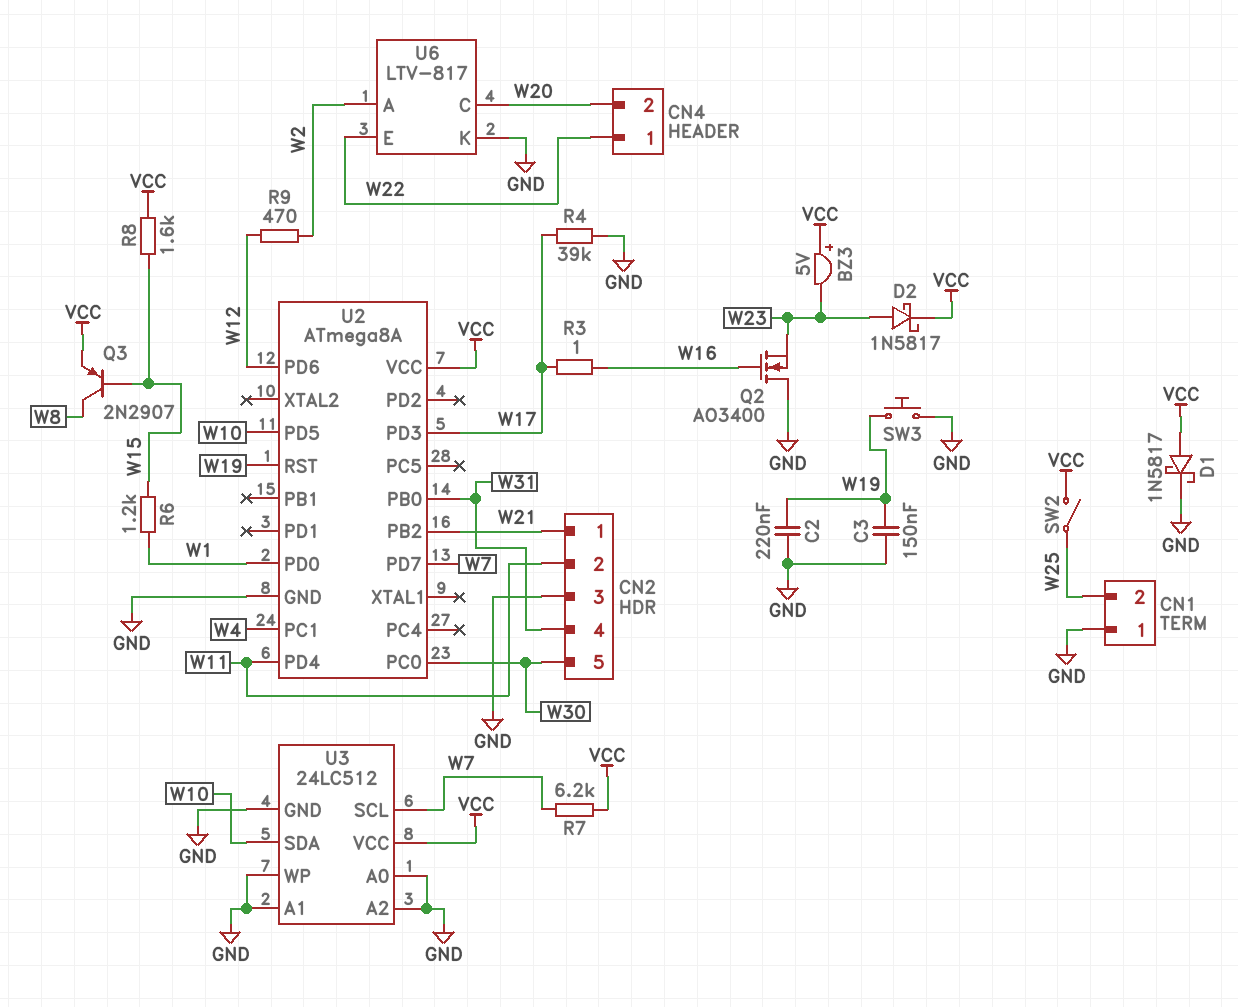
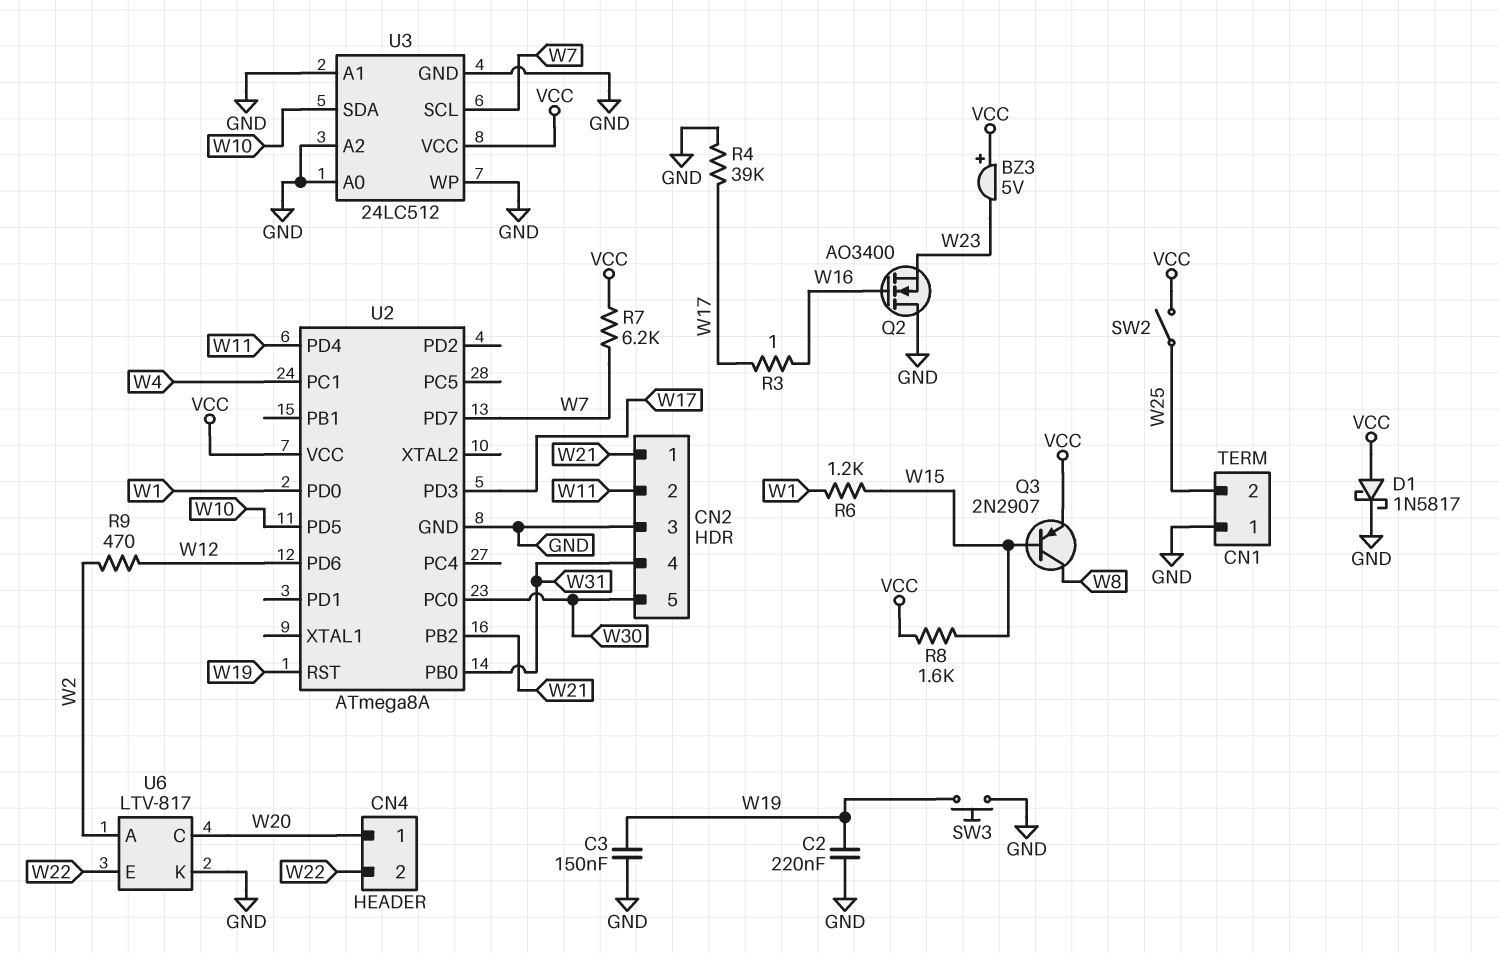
CN4 pin 1: W22 -> W20
CN4 pin 2: W20 -> W22
D2: schottky 1N5817 (A W23, K VCC) -> none

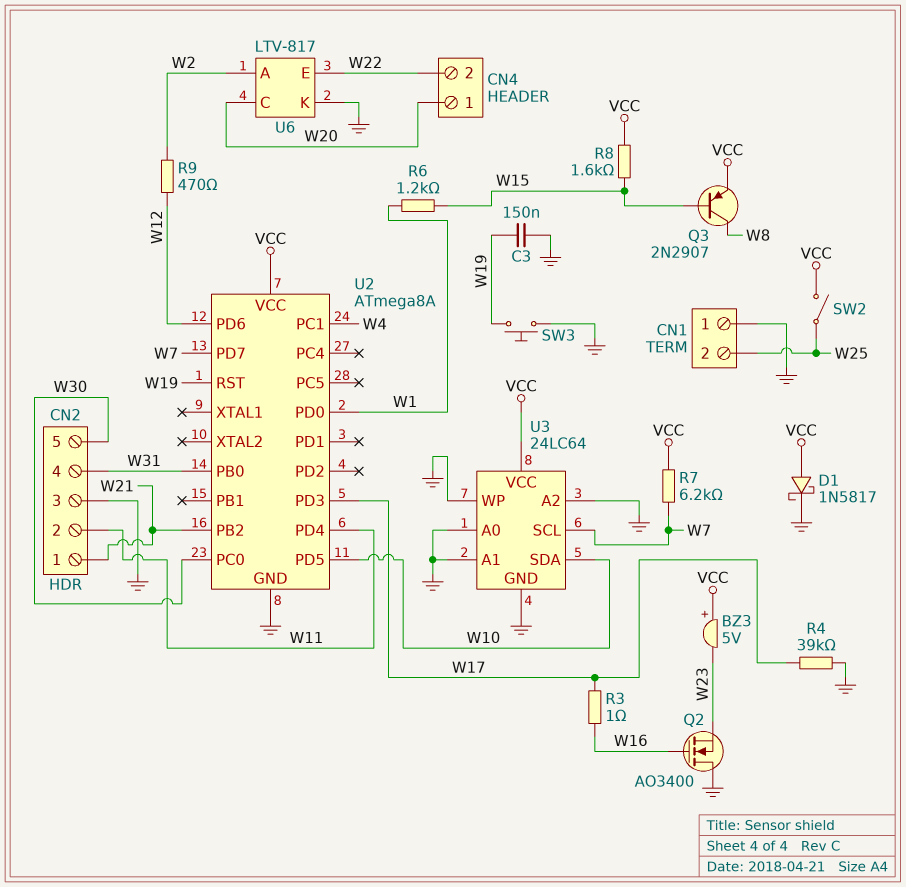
C2: 220nF (GND, W19) -> none
U3: 24LC512 -> 24LC64

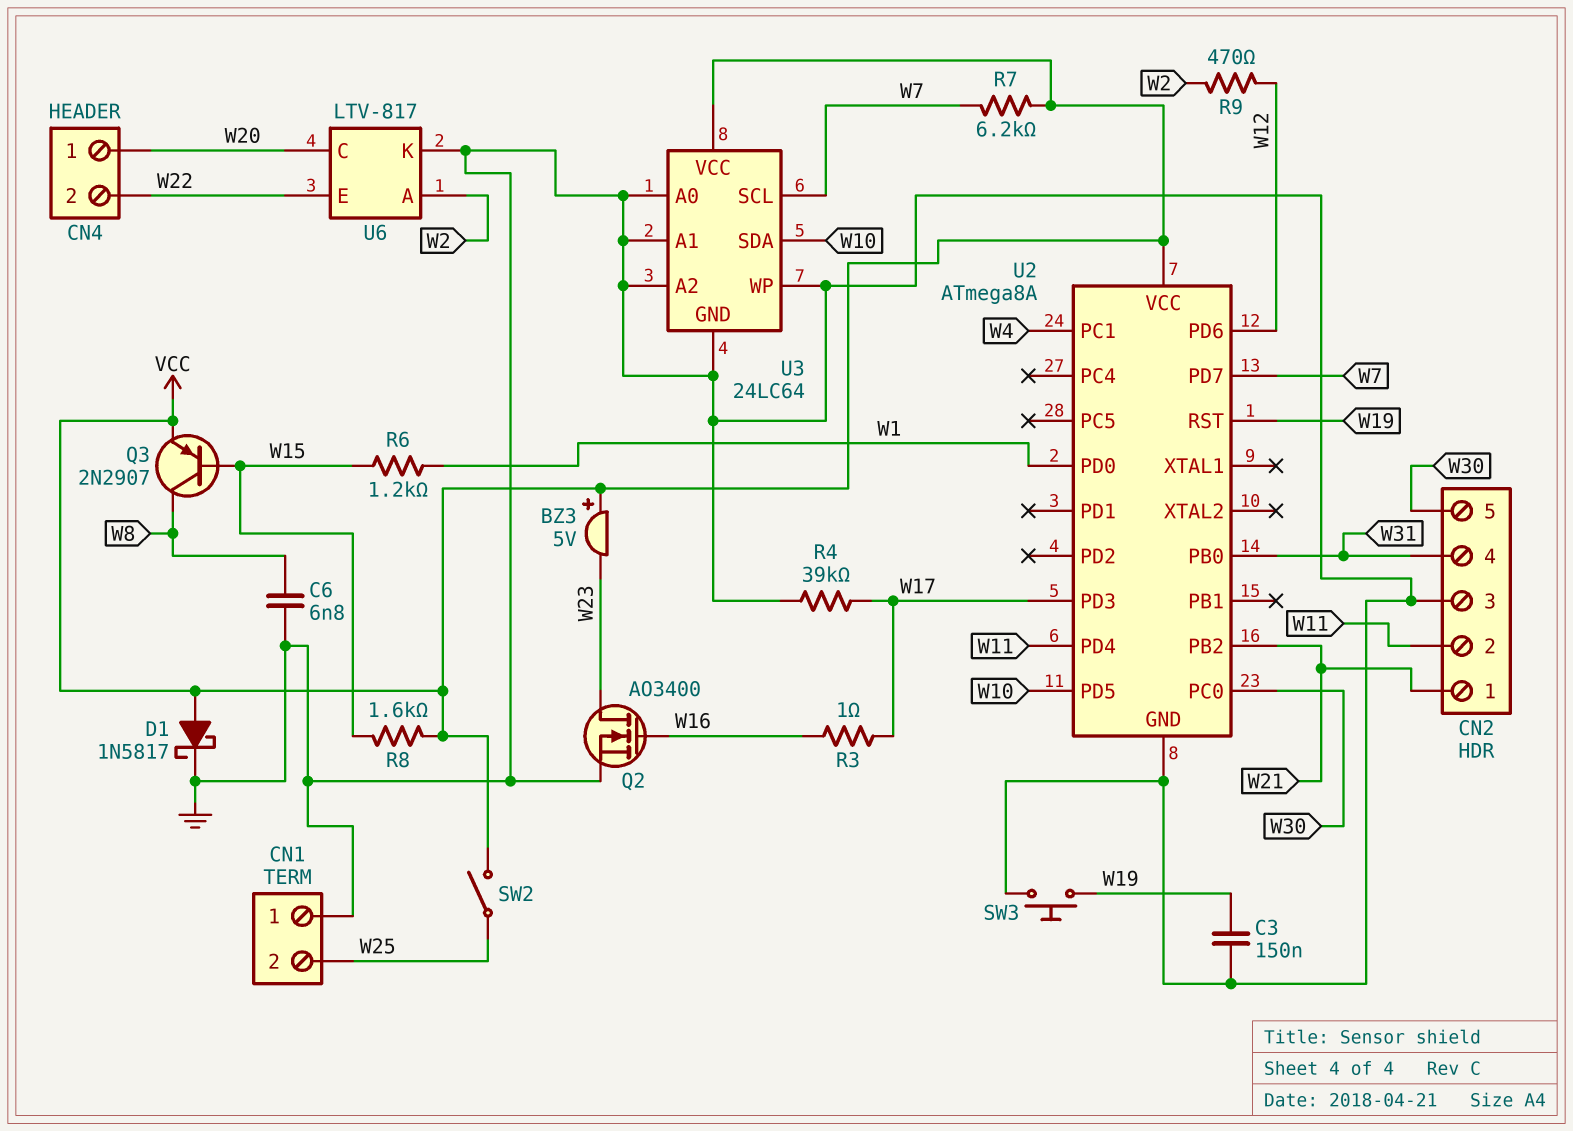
C6: none -> 6.8nF (GND, W8)
Q2: NMOS AO3400 (G W16, D GND, S W23) -> NMOS AO3400 (G W16, D W23, S GND)

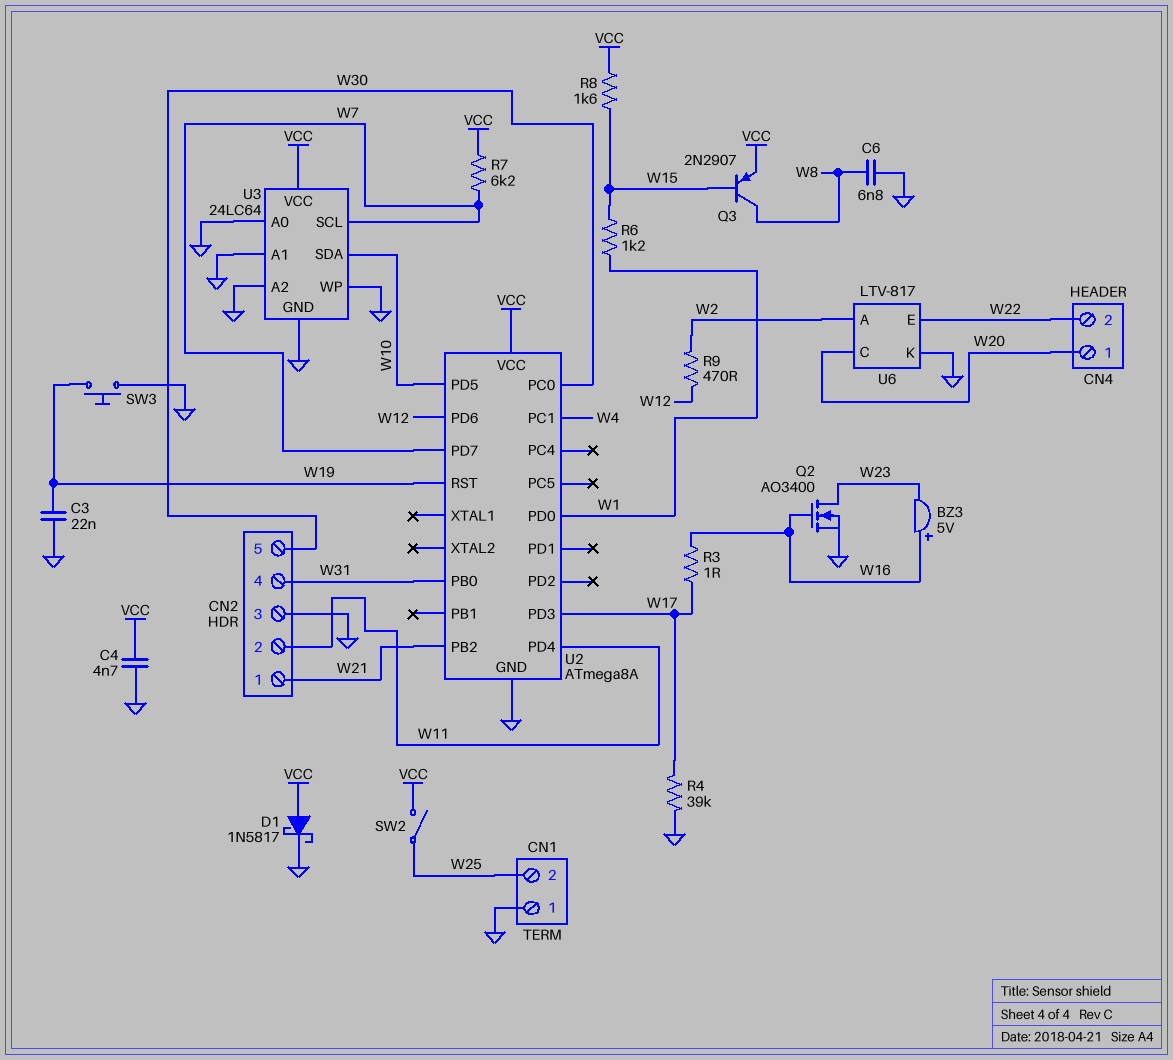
BZ3: buzzer 5V (plus VCC, minus W23) -> buzzer 5V (plus W16, minus W23)
C3: 150nF (GND, W19) -> 22nF (GND, W19)
C4: none -> 4.7nF (GND, VCC)

